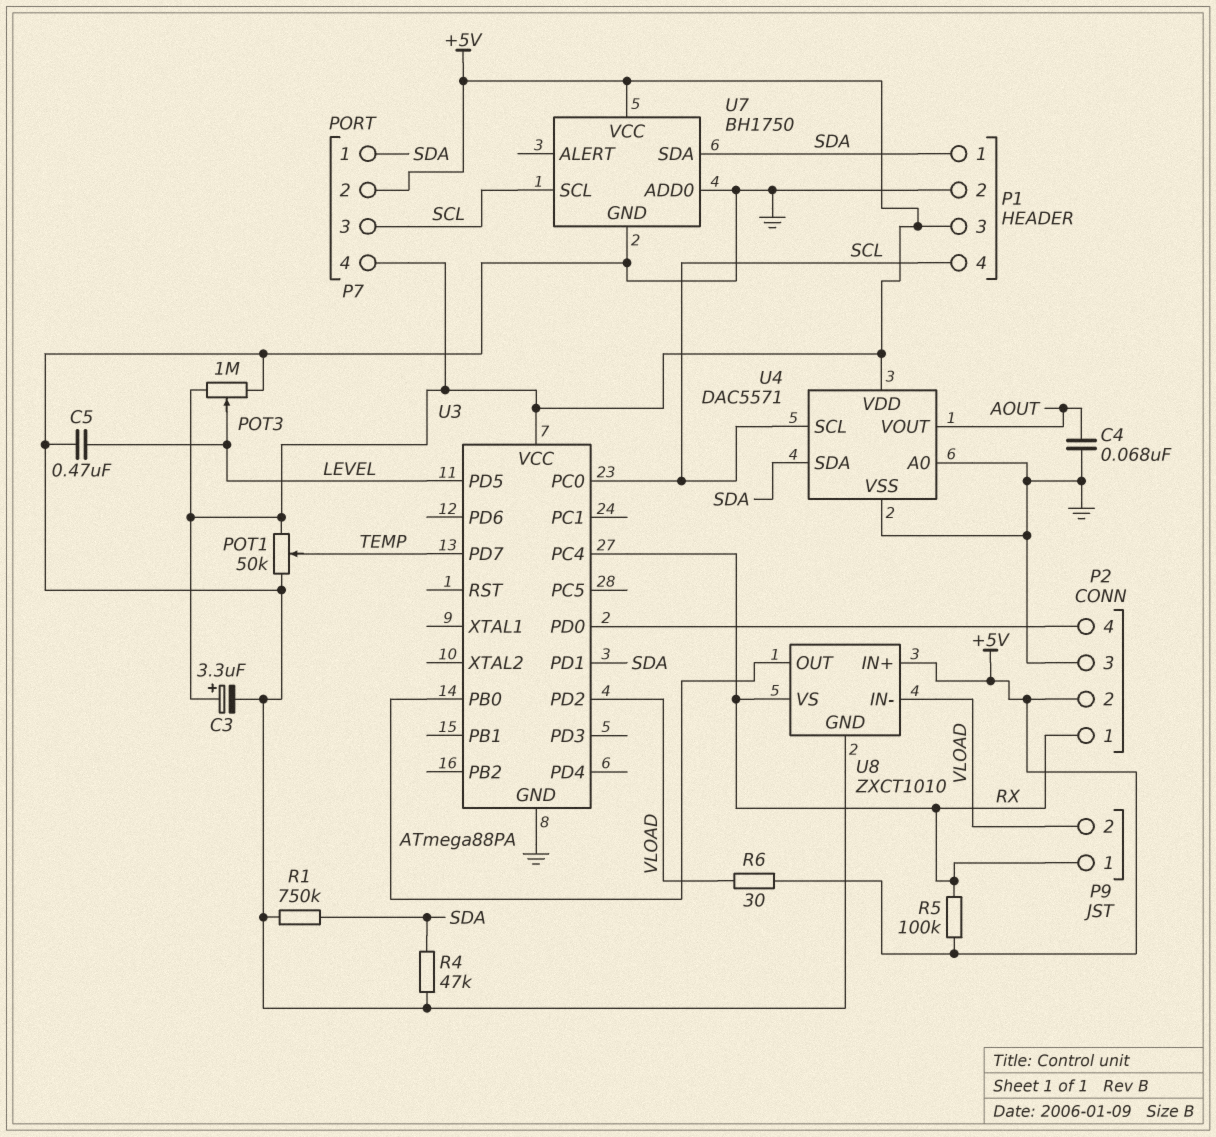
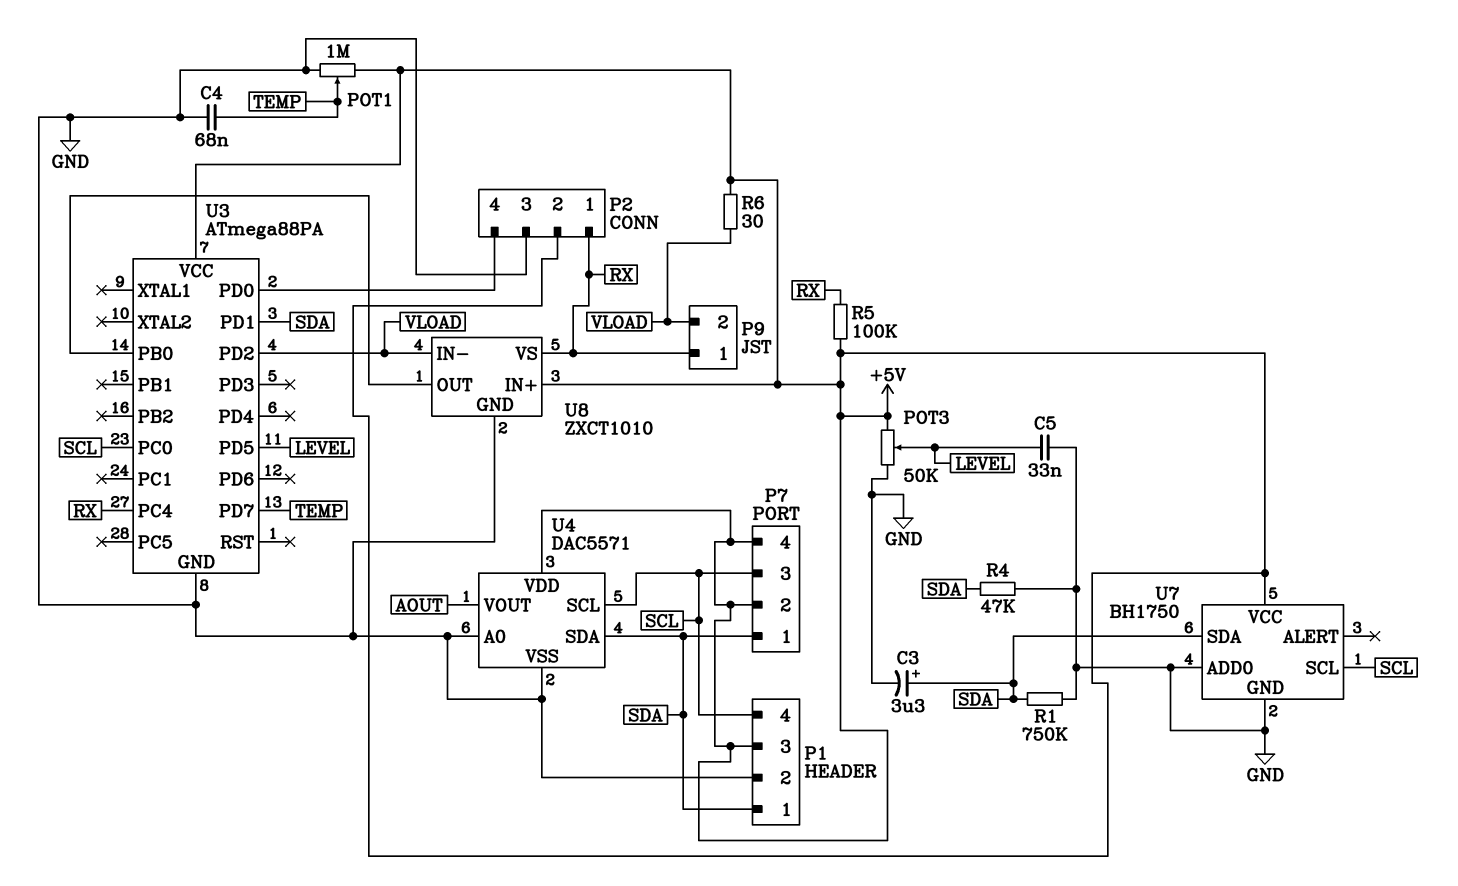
C3: 3.3uF (plus +5V, minus GND) -> 3.3uF (plus SDA, minus GND)
C4: 68nF (AOUT, GND) -> 68nF (GND, TEMP)
C5: 470nF (GND, LEVEL) -> 33nF (GND, LEVEL)
POT1: 50k (+5V, GND, wiper TEMP) -> 1M (+5V, GND, wiper TEMP)
POT3: 1M (+5V, GND, wiper LEVEL) -> 50k (+5V, GND, wiper LEVEL)

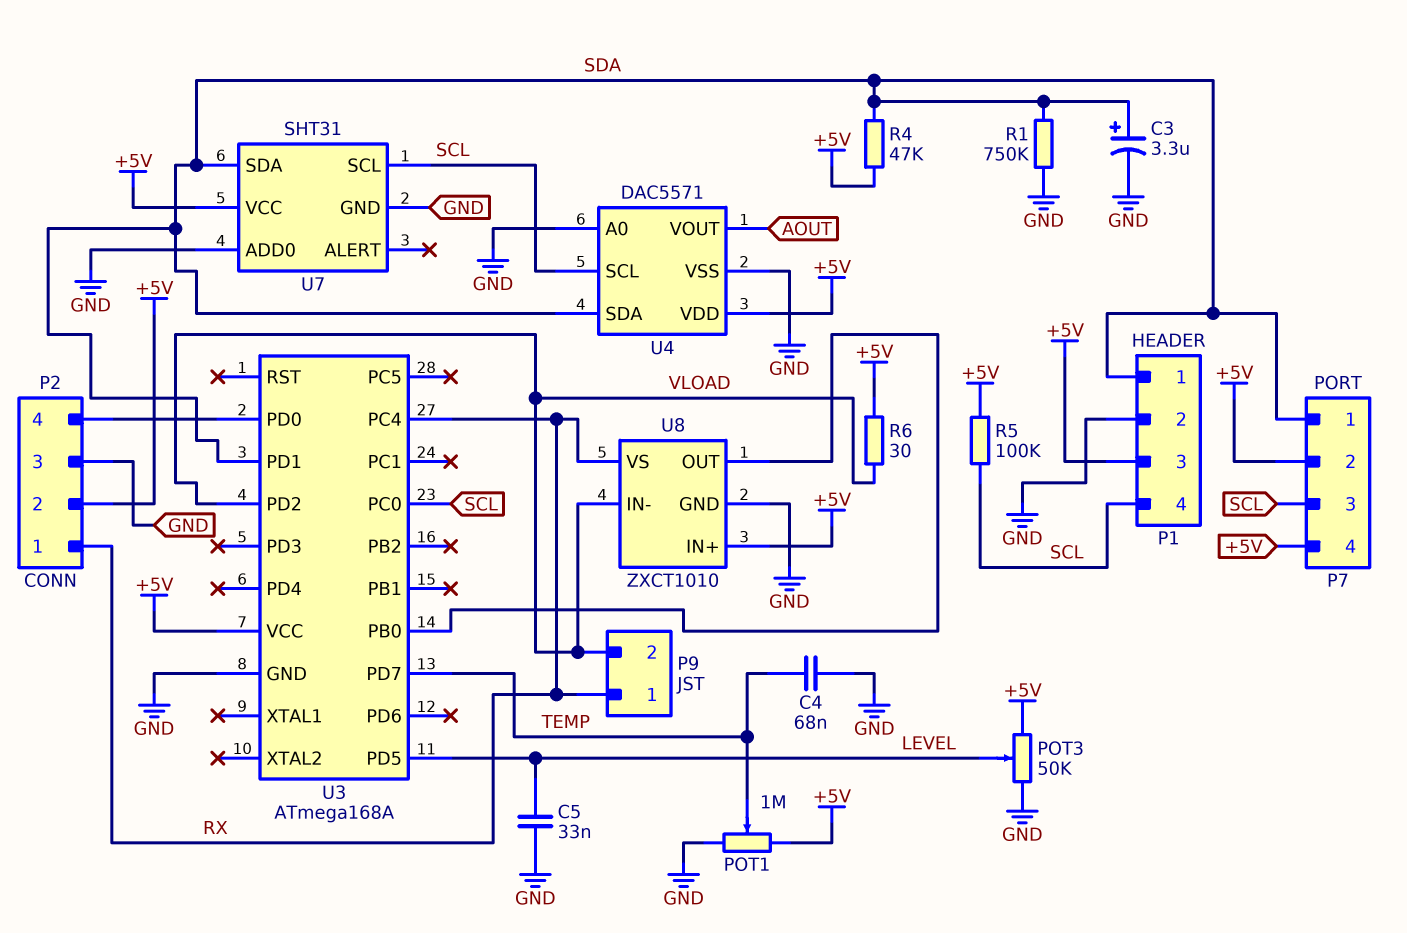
R4: 47k (GND, SDA) -> 47k (+5V, SDA)
R5: 100k (+5V, RX) -> 100k (+5V, SCL)
U3: ATmega88PA -> ATmega168A
U7: BH1750 -> SHT31

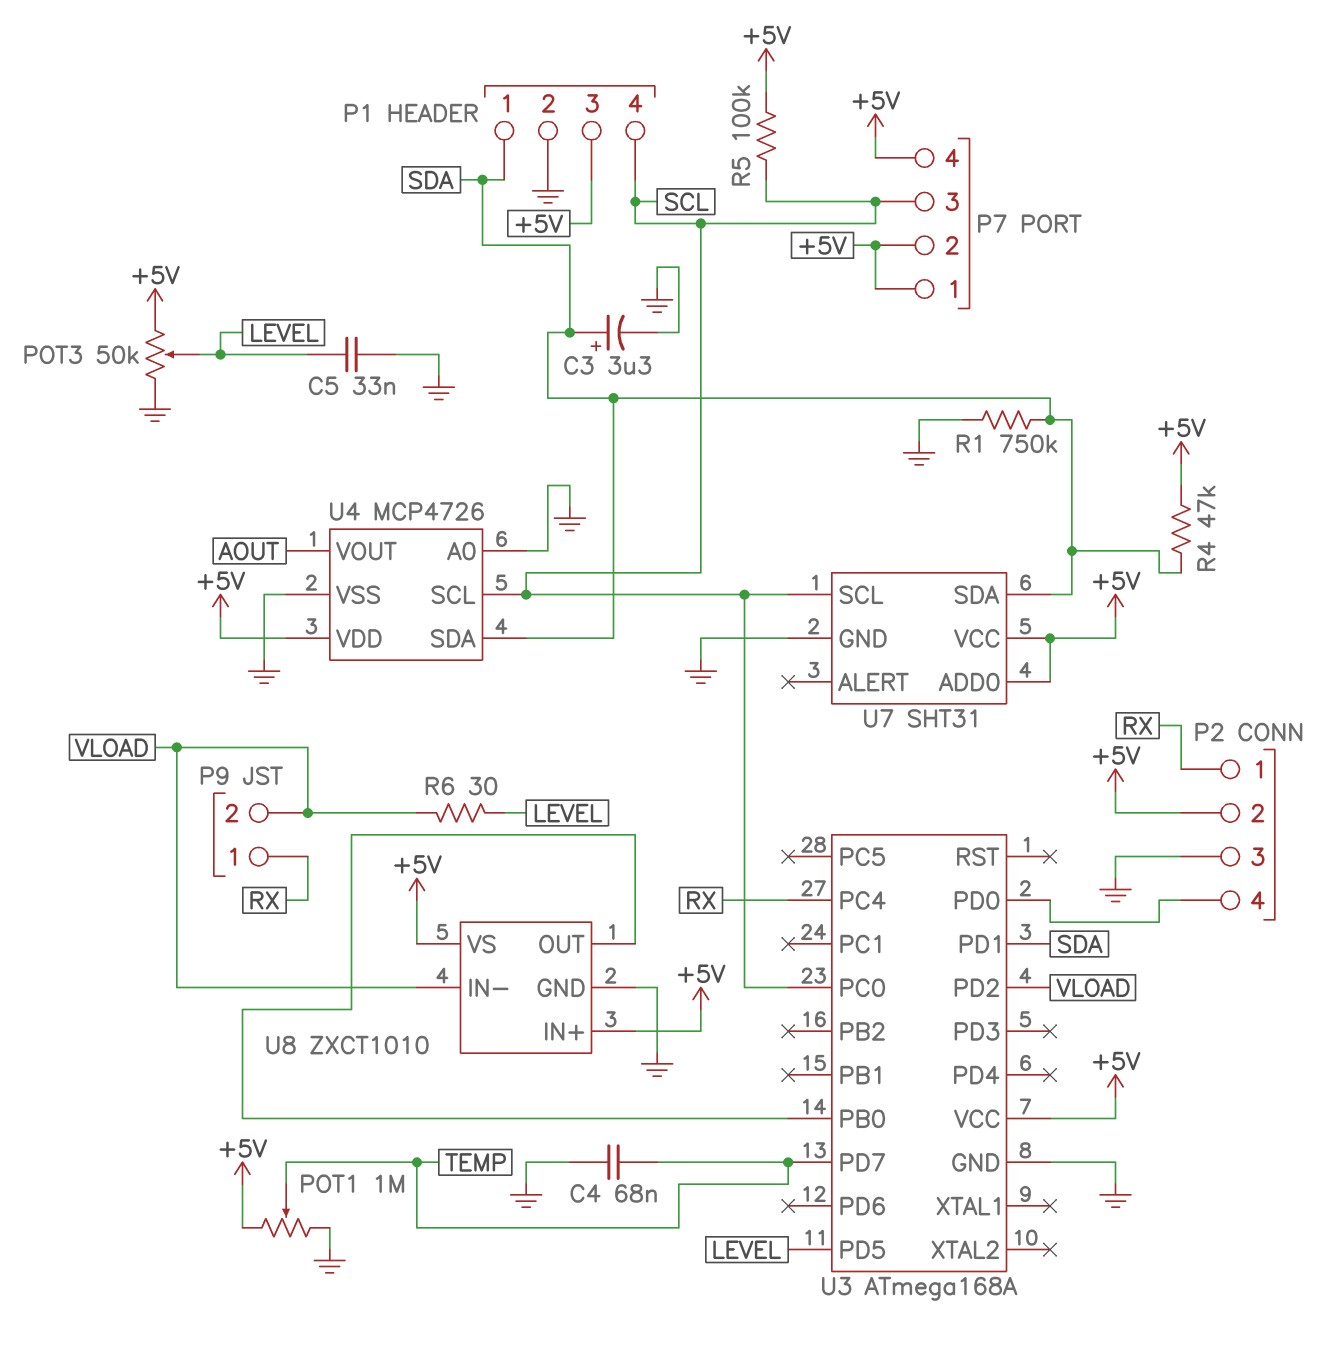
P7 pin 1: SDA -> +5V
R6: 30 (+5V, VLOAD) -> 30 (LEVEL, VLOAD)
U4: DAC5571 -> MCP4726
U7 pin ADD0: GND -> +5V
U8 pin VS: RX -> +5V

